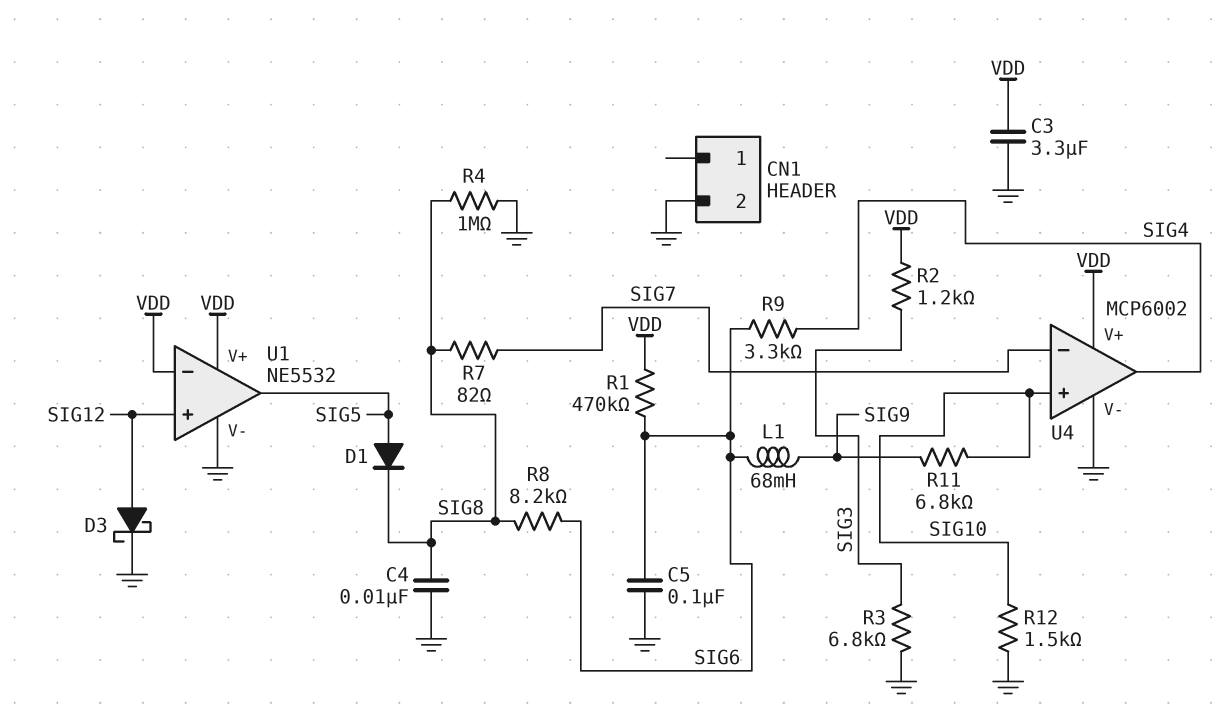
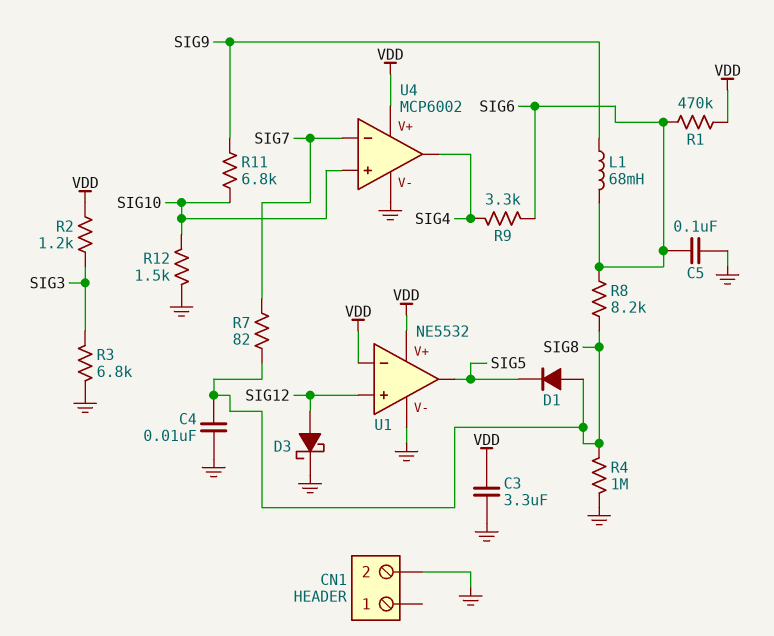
D1: diode (A SIG5, K SIG8) -> diode (A SIG8, K SIG5)

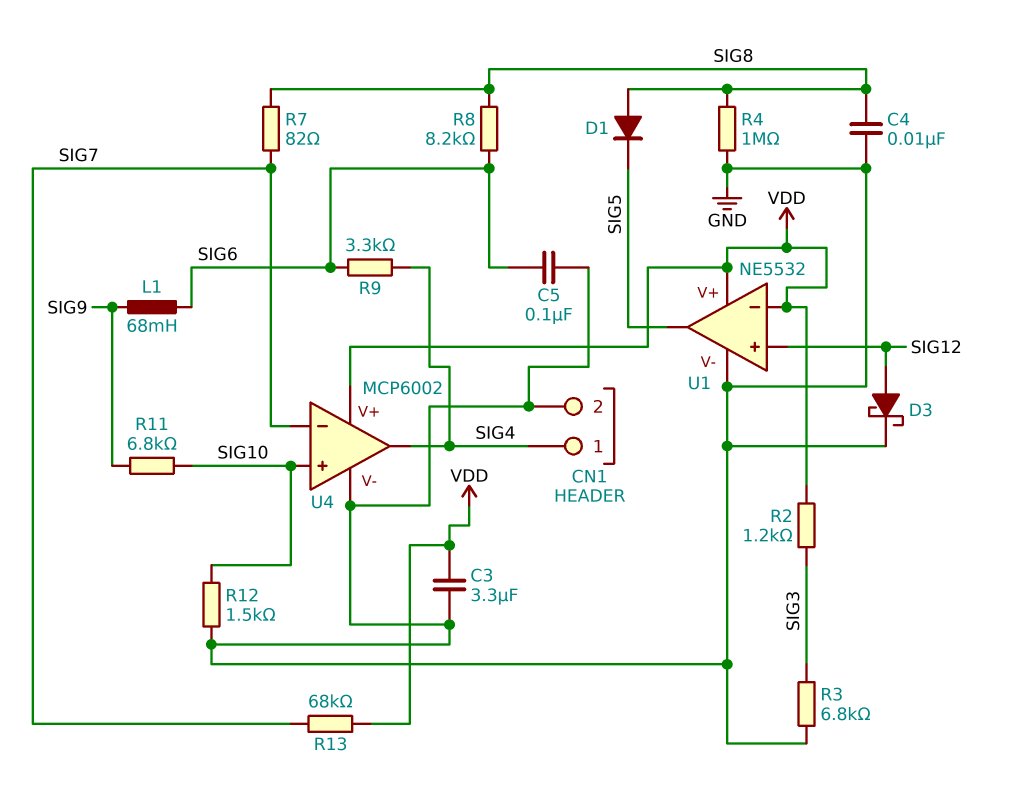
CN1 pin 1: none -> SIG4
R1: 470k (SIG6, VDD) -> none
R13: none -> 68k (SIG7, VDD)

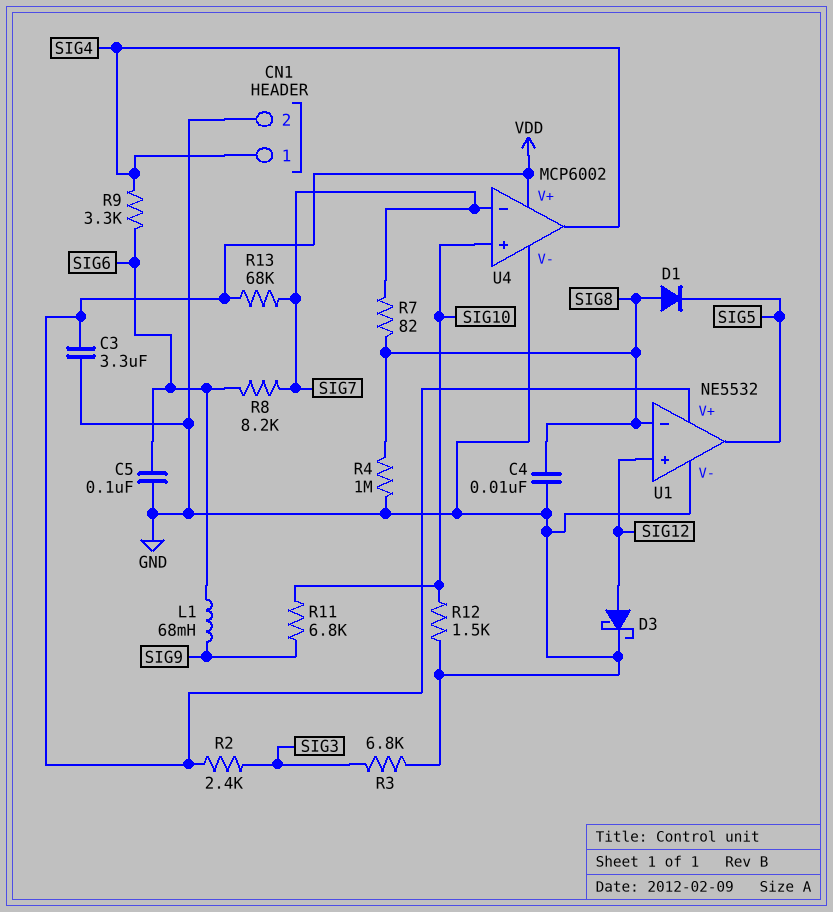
R2: 1.2k (SIG3, VDD) -> 2.4k (SIG3, VDD)
R8: 8.2k (SIG6, SIG8) -> 8.2k (SIG6, SIG7)
U1 pin in-: VDD -> SIG8

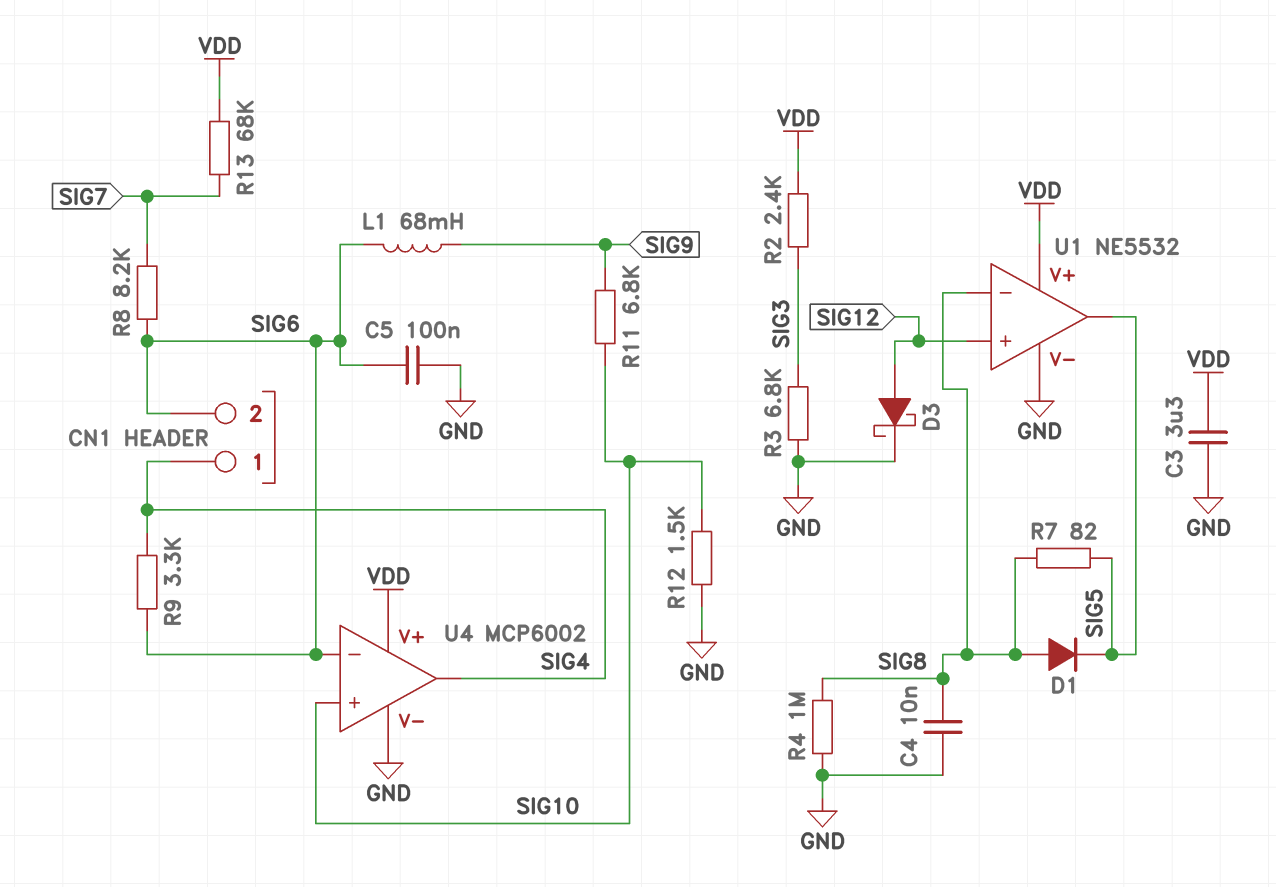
CN1 pin 2: GND -> SIG6
R7: 82 (SIG7, SIG8) -> 82 (SIG5, SIG8)
U4 pin in-: SIG7 -> SIG6

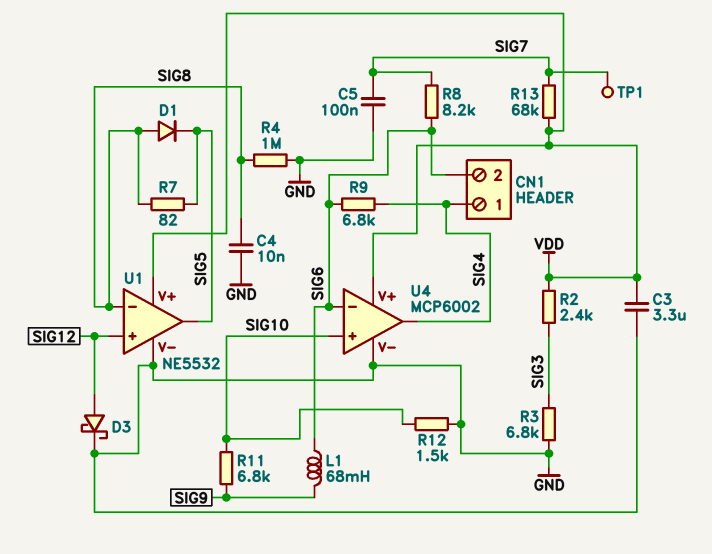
C5: 100nF (GND, SIG6) -> 100nF (GND, SIG7)
R9: 3.3k (SIG4, SIG6) -> 6.8k (SIG4, SIG6)
TP1: none -> test point (SIG7)

